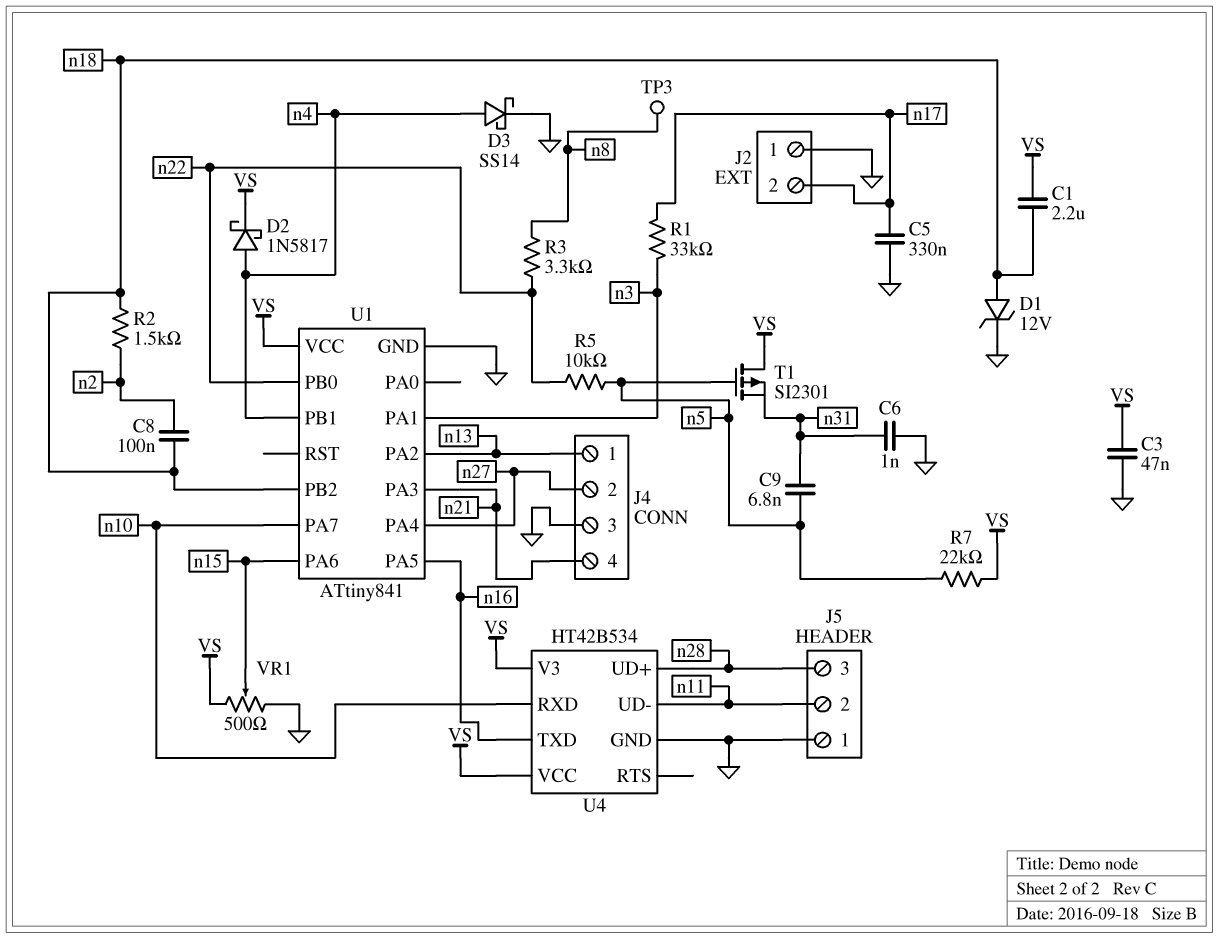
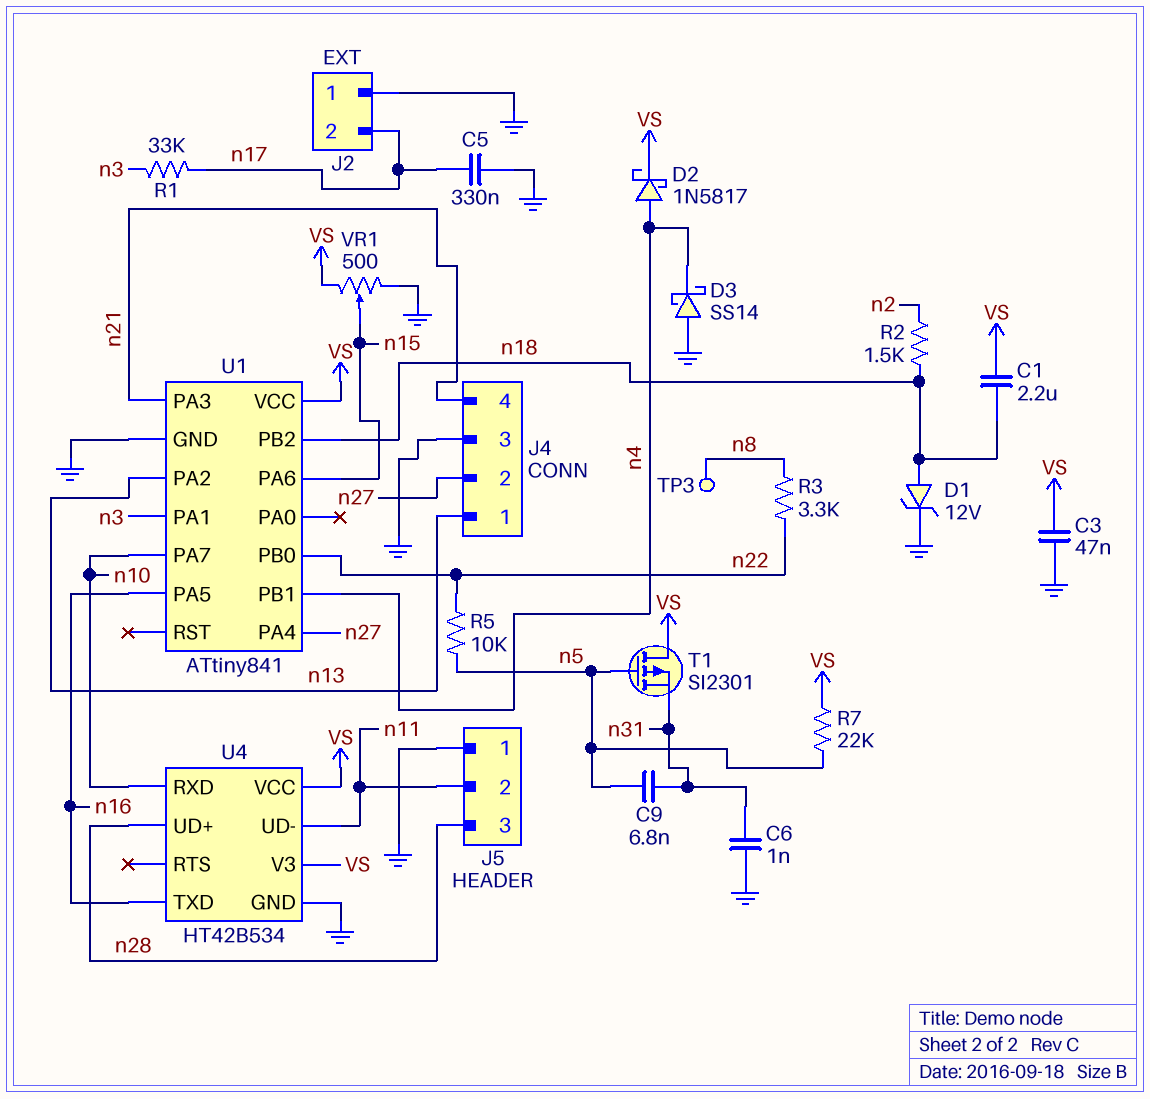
C8: 100nF (n2, n18) -> none
D3: schottky SS14 (A n4, K GND) -> schottky SS14 (A GND, K n4)

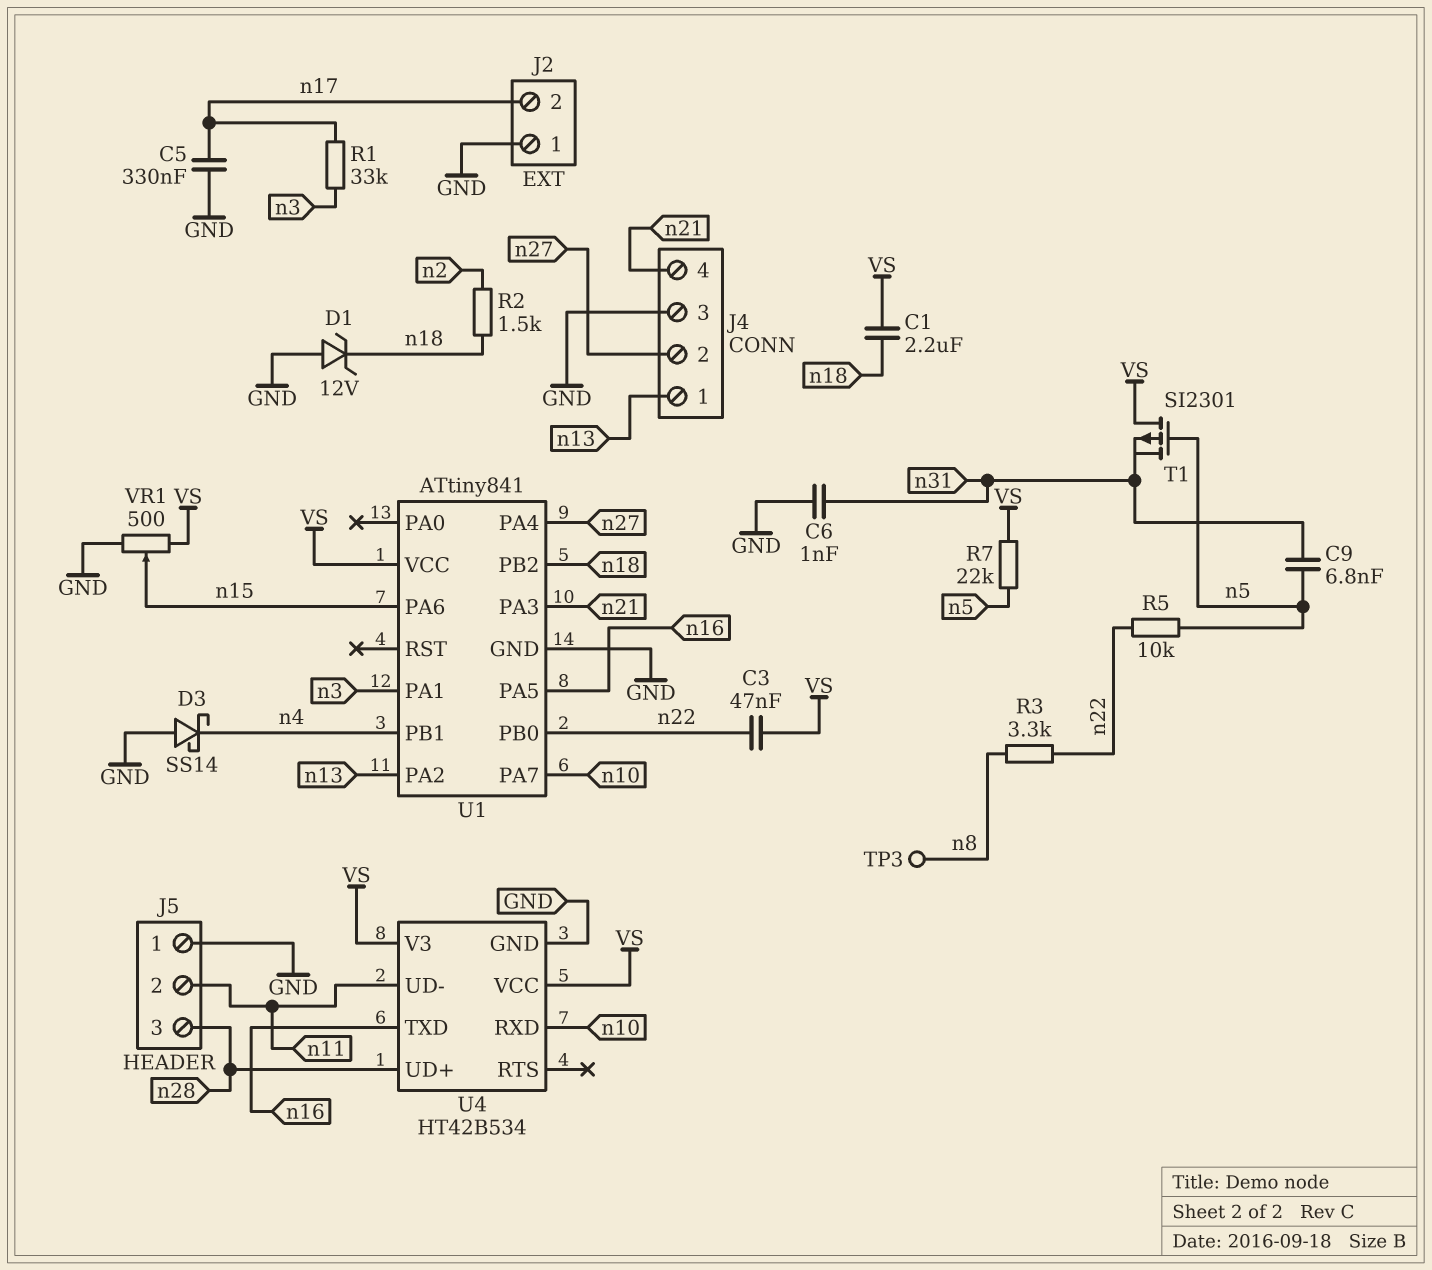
C3: 47nF (GND, VS) -> 47nF (VS, n22)
D1: zener 12V (A n18, K GND) -> zener 12V (A GND, K n18)
D2: schottky 1N5817 (A n4, K VS) -> none

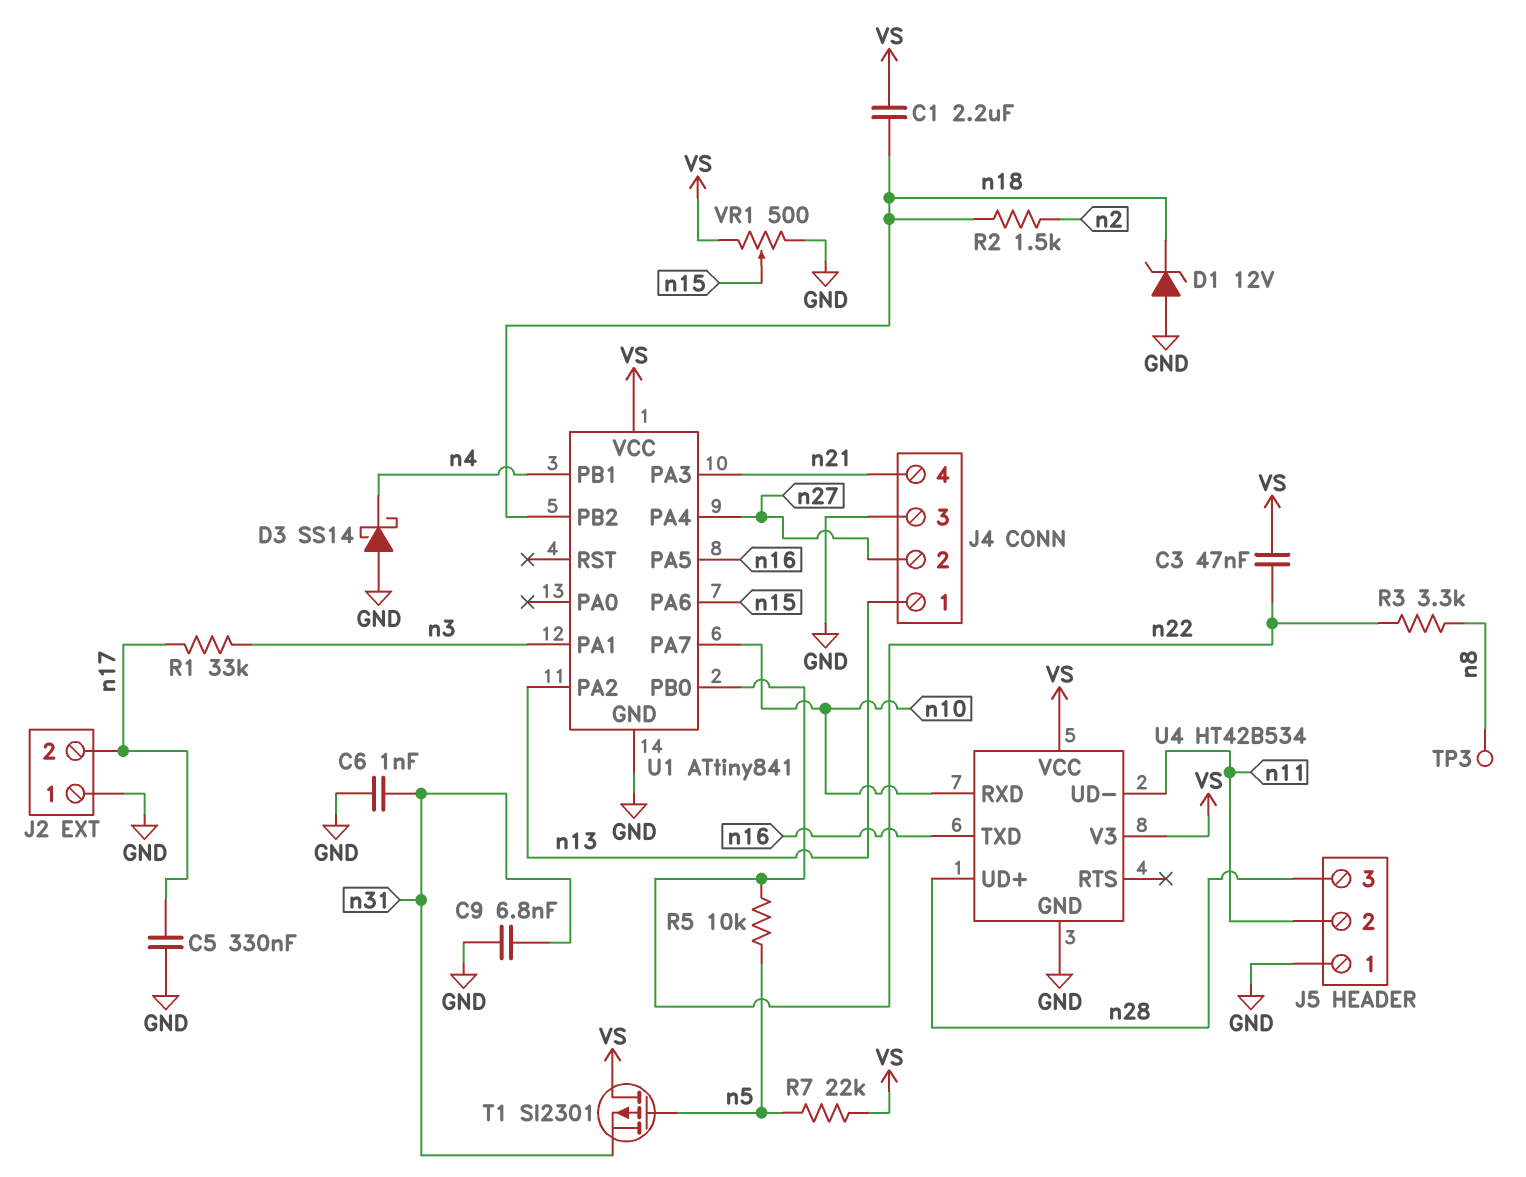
C9: 6.8nF (n5, n31) -> 6.8nF (GND, n31)

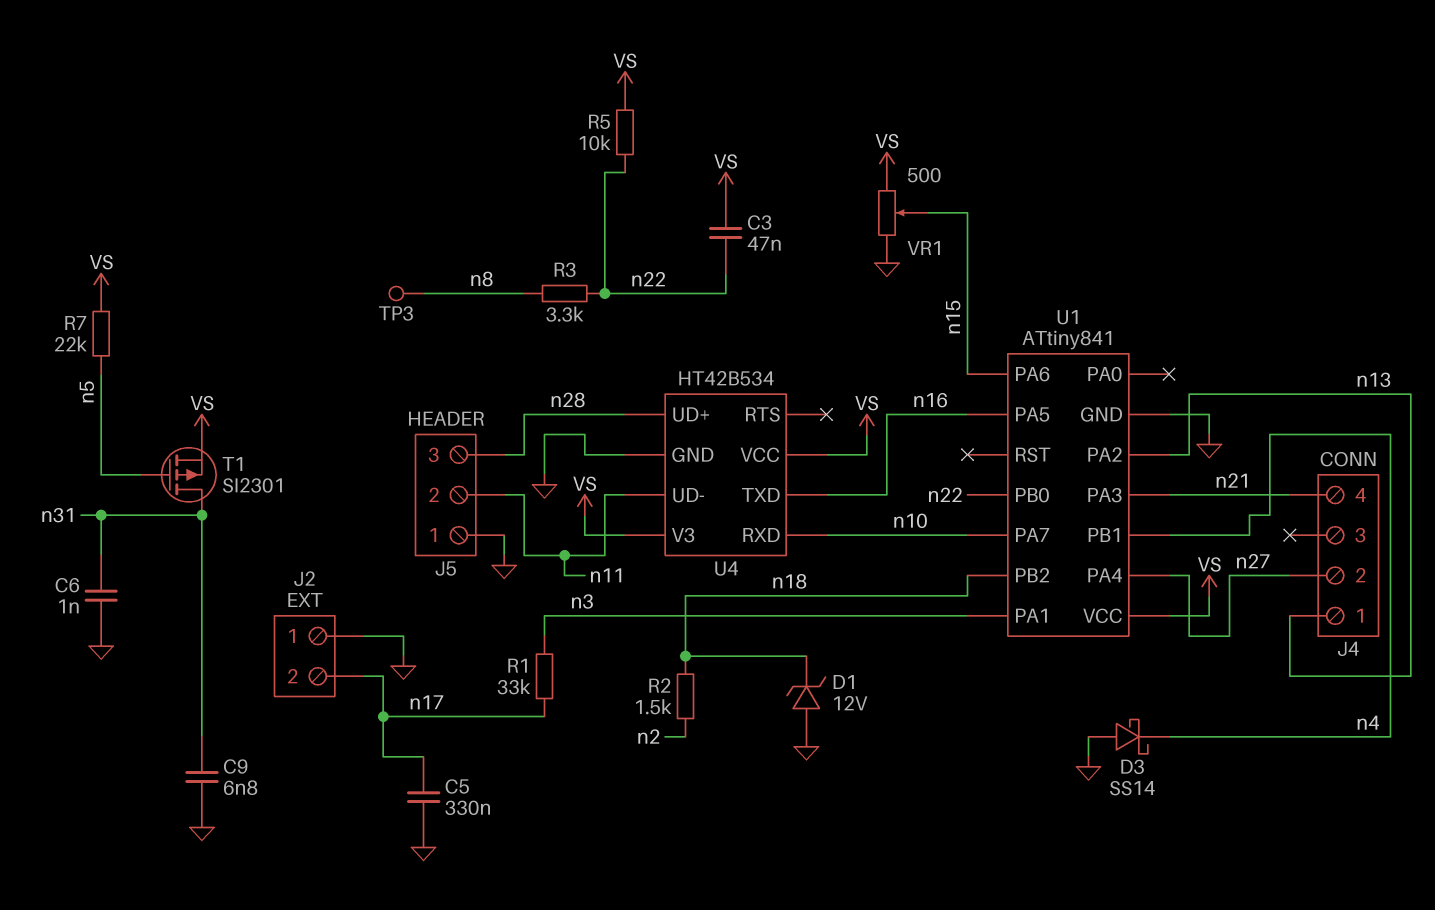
C1: 2.2uF (VS, n18) -> none
J4 pin 3: GND -> none
R5: 10k (n5, n22) -> 10k (VS, n22)
T1: PMOS SI2301 (G n5, D VS, S n31) -> PMOS SI2301 (G n5, D n31, S VS)

